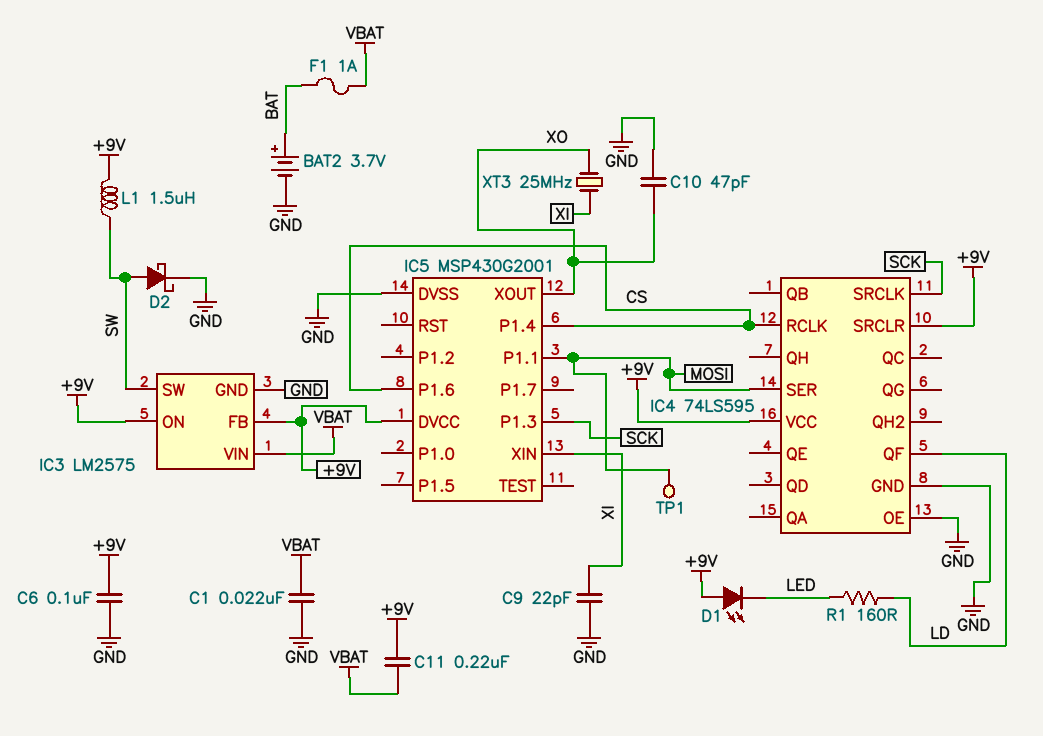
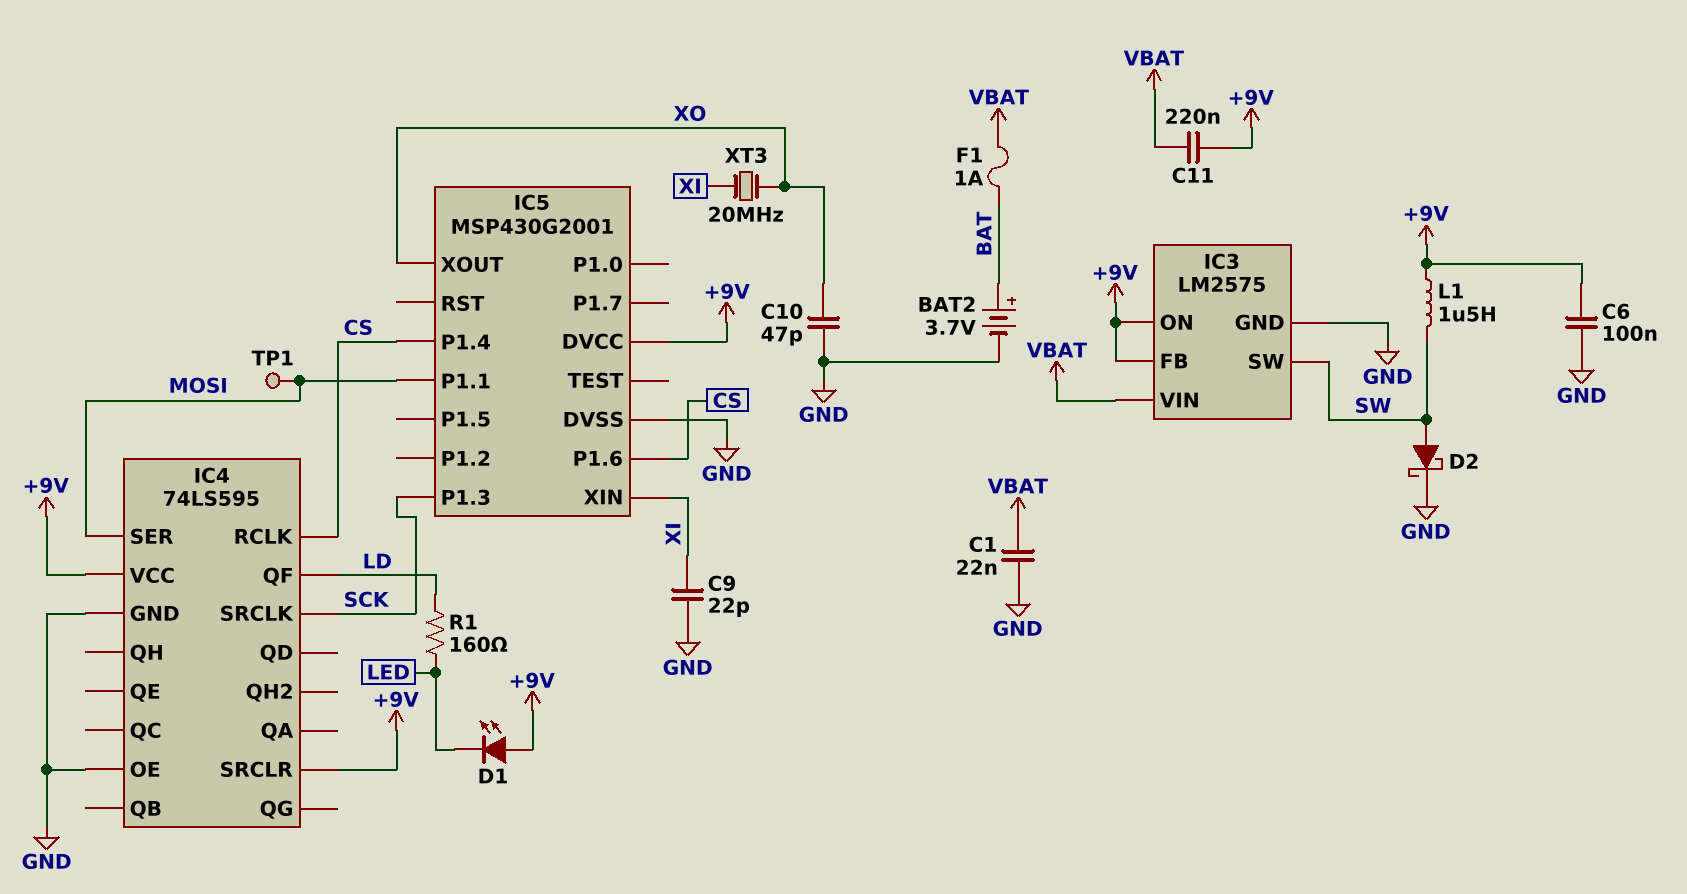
XT3: 25MHz (XI, XO) -> 20MHz (XI, XO)

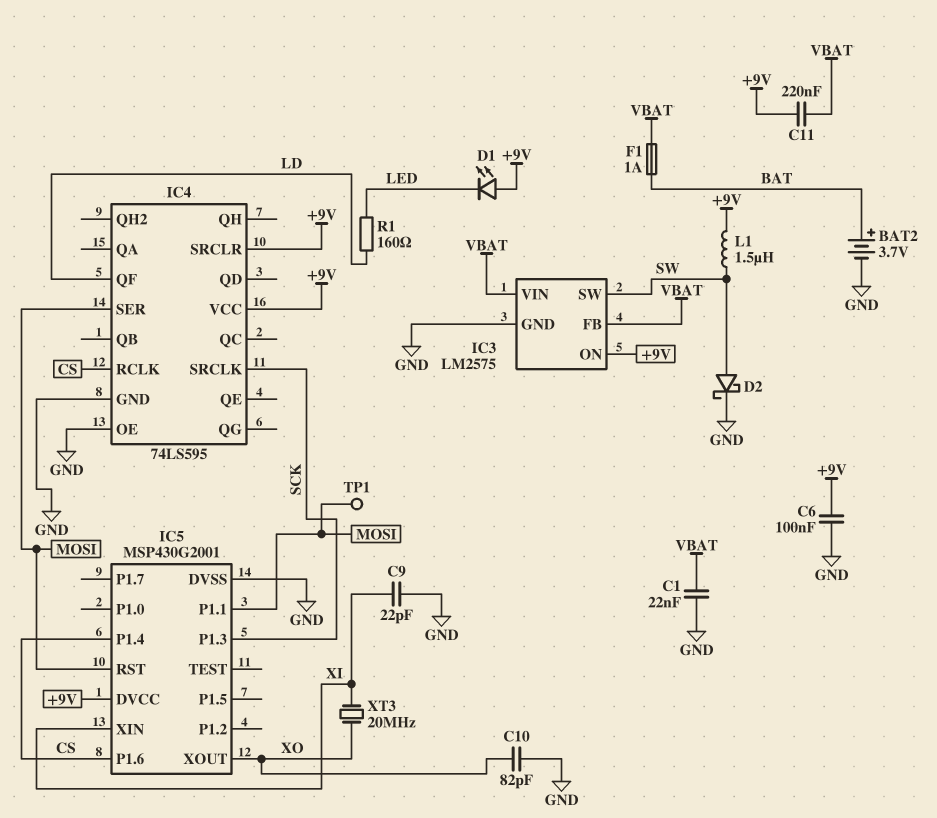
C10: 47pF (GND, XO) -> 82pF (GND, XO)
IC3 pin FB: +9V -> VBAT
IC5 pin RST: none -> MOSI

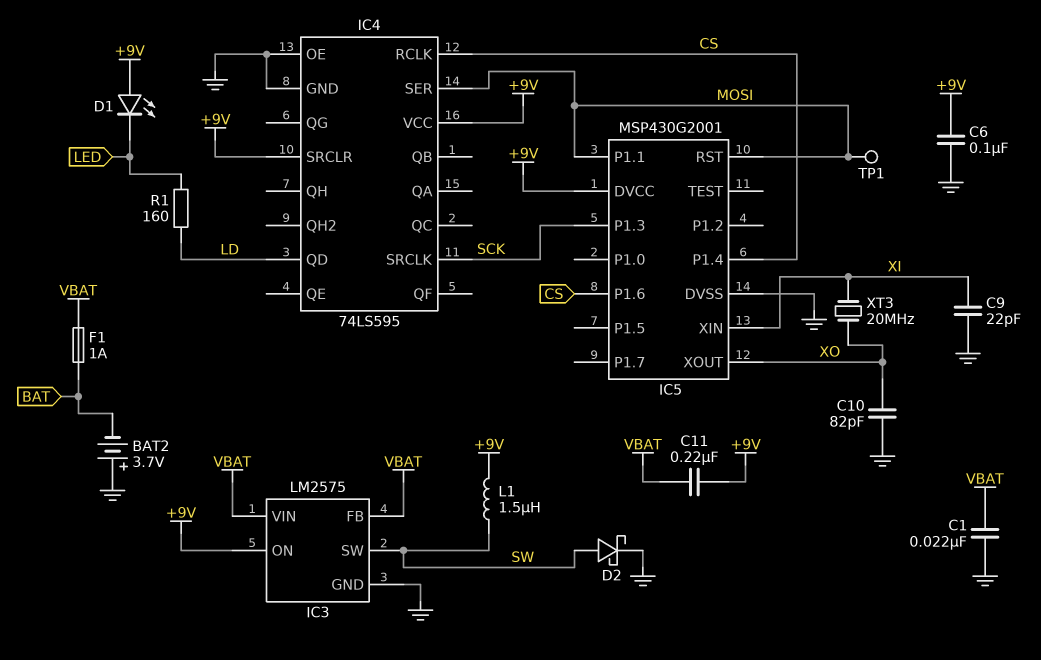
BAT2: 3.7V (plus BAT, minus GND) -> 3.7V (plus GND, minus BAT)
IC4 pin QD: none -> LD
IC4 pin QF: LD -> none

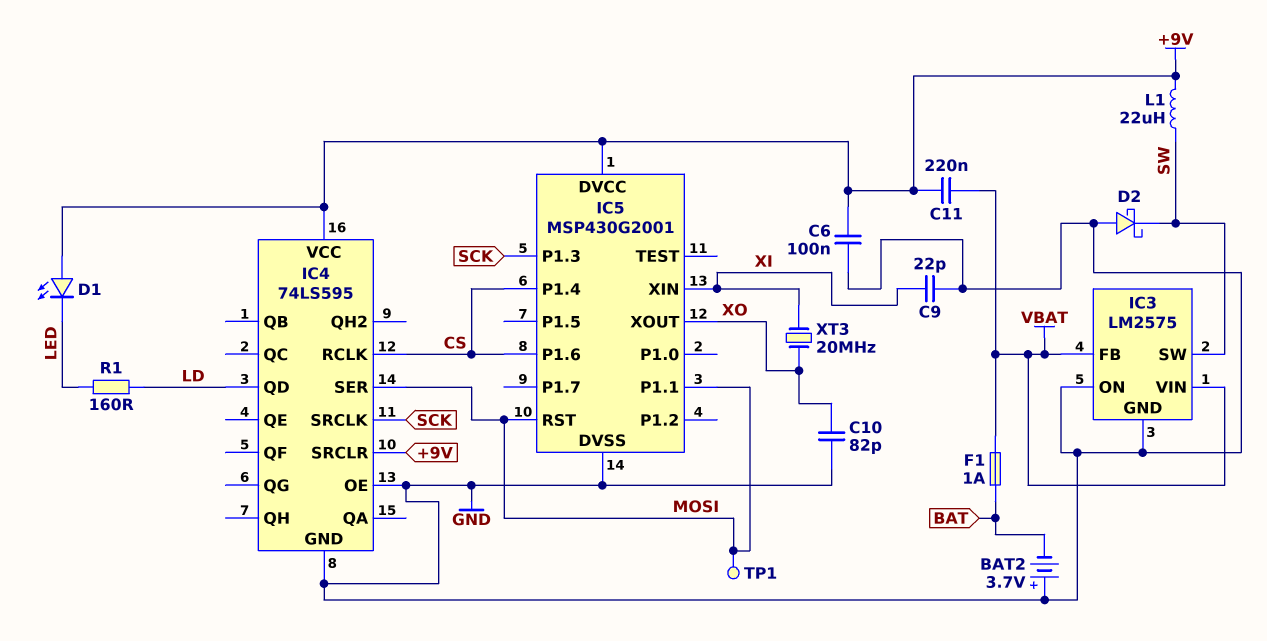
C1: 22nF (GND, VBAT) -> none
D2: schottky (A SW, K GND) -> schottky (A GND, K SW)
IC3 pin ON: +9V -> GND
L1: 1.5uH (+9V, SW) -> 22uH (+9V, SW)

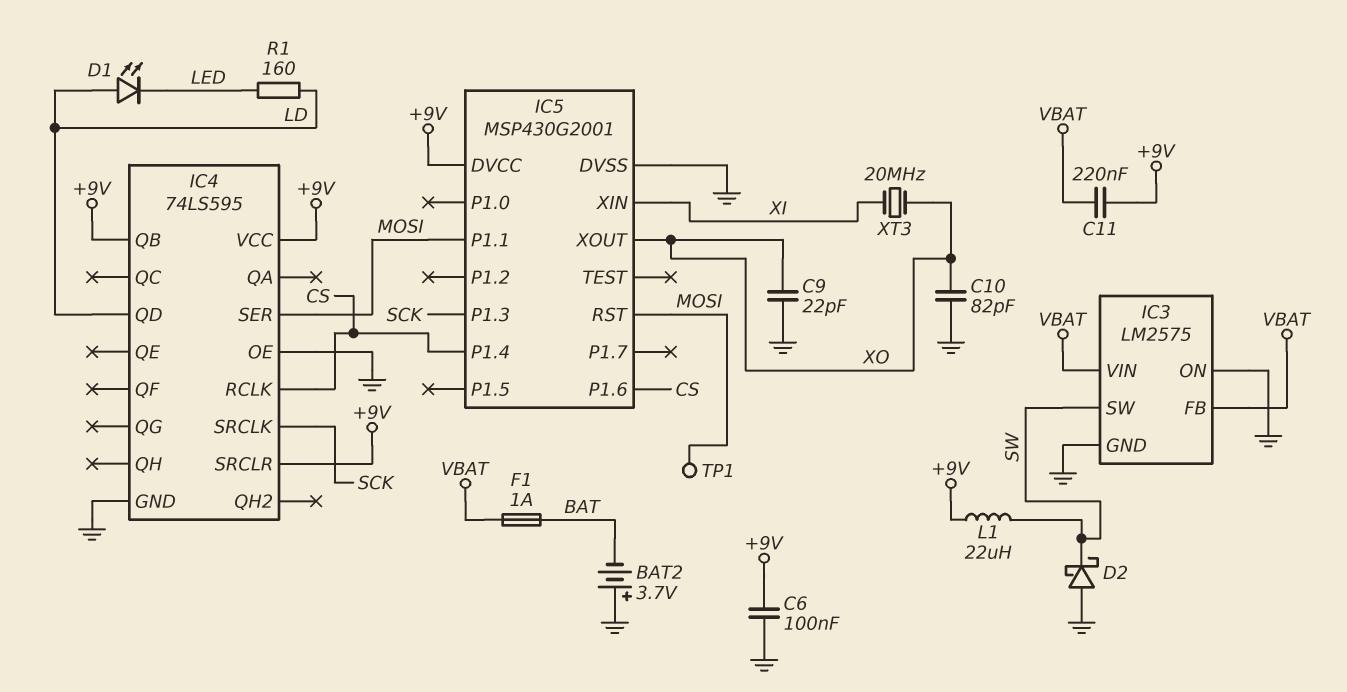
C9: 22pF (GND, XI) -> 22pF (GND, XO)
D1: LED (A +9V, K LED) -> LED (A LD, K LED)
IC4 pin QB: none -> +9V

